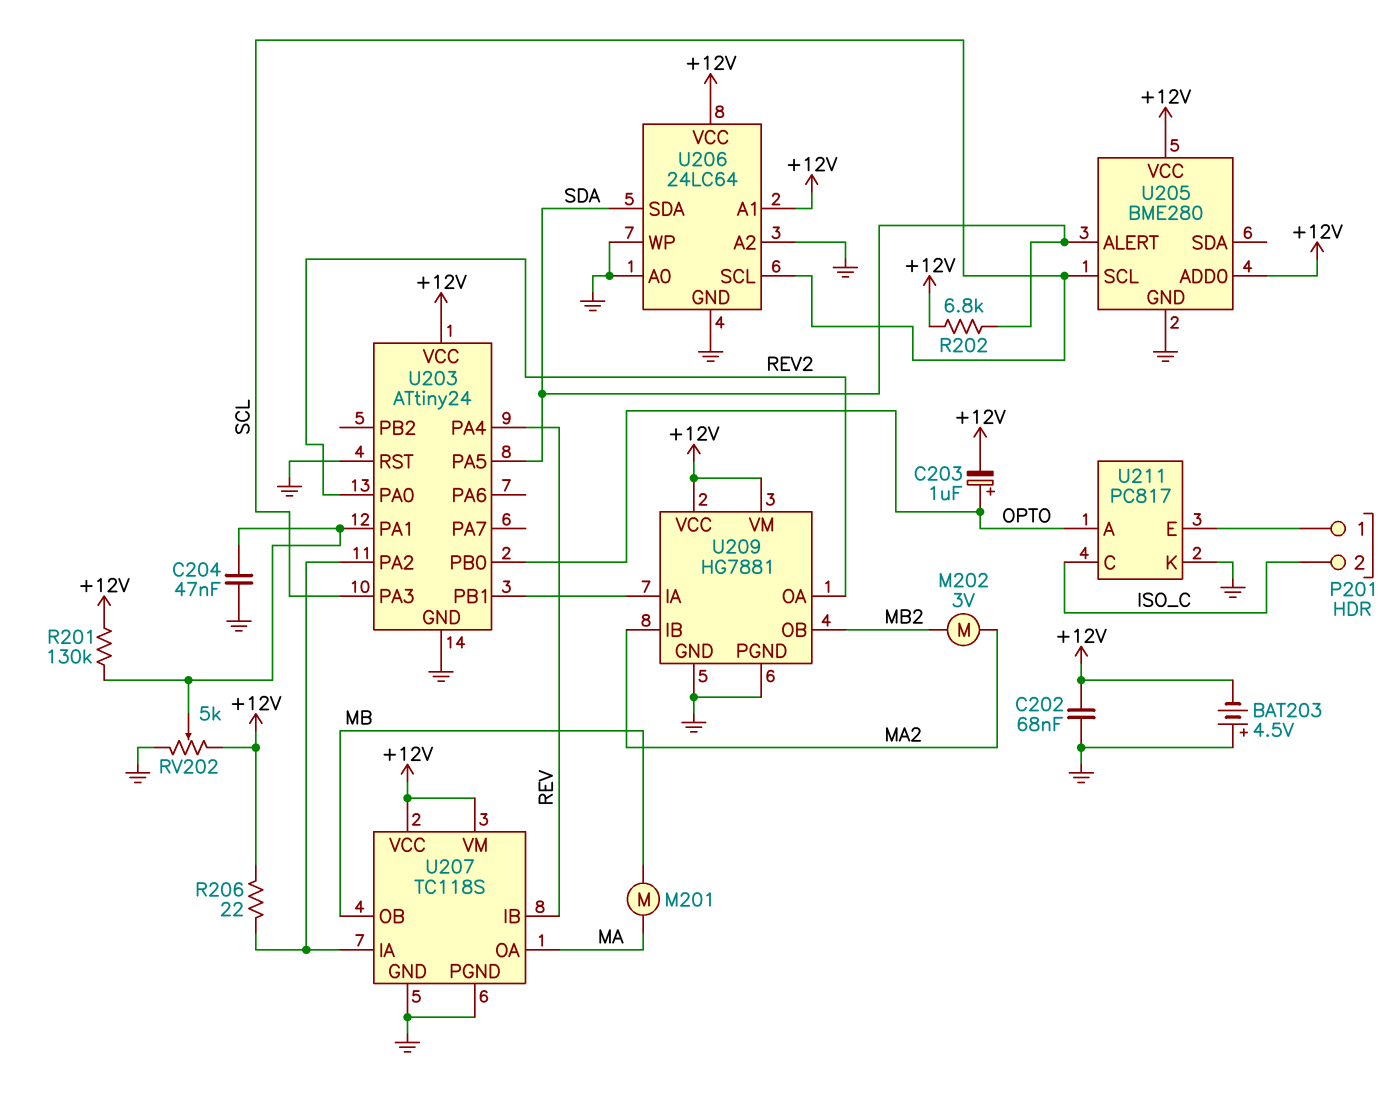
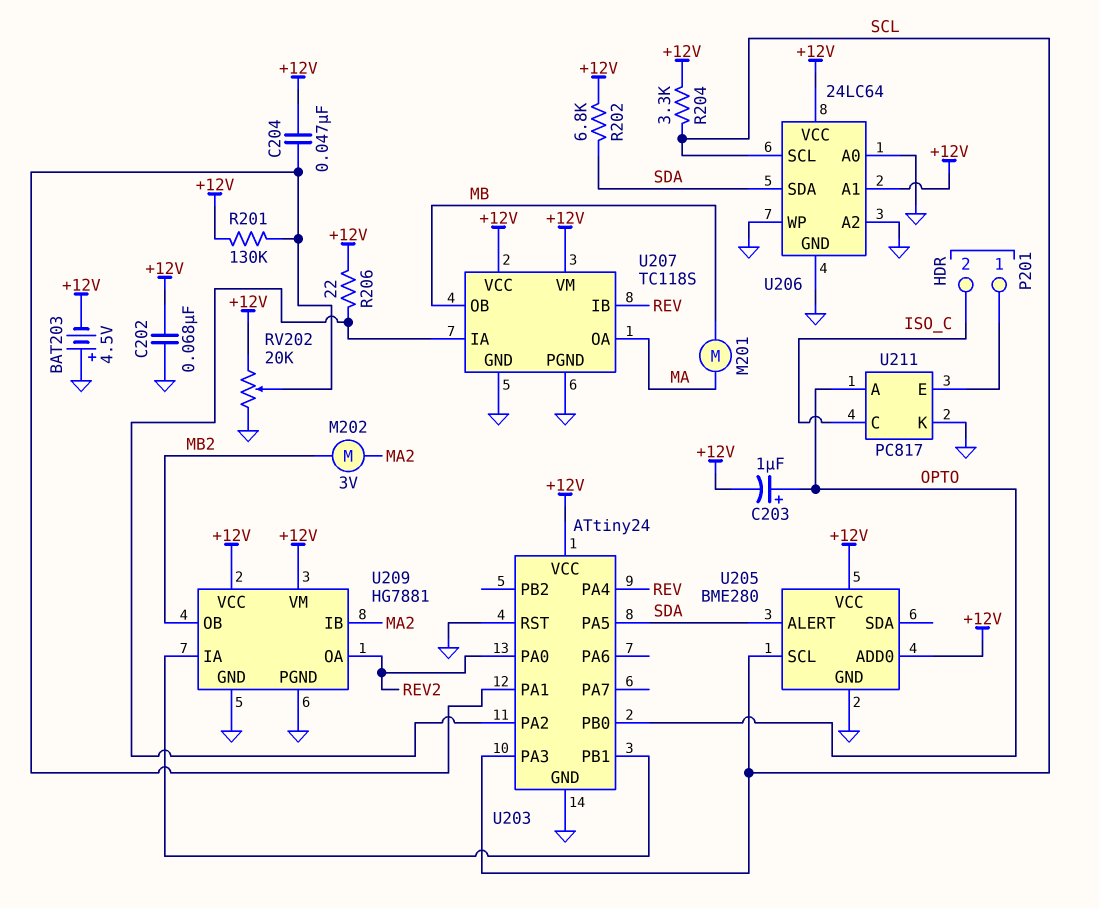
C204: 47nF (GND, U203/PA1) -> 47nF (+12V, U203/PA1)
R204: none -> 3.3k (+12V, SCL)
RV202: 5k (+12V, GND, wiper U203/PA1) -> 20k (+12V, GND, wiper U203/PA1)

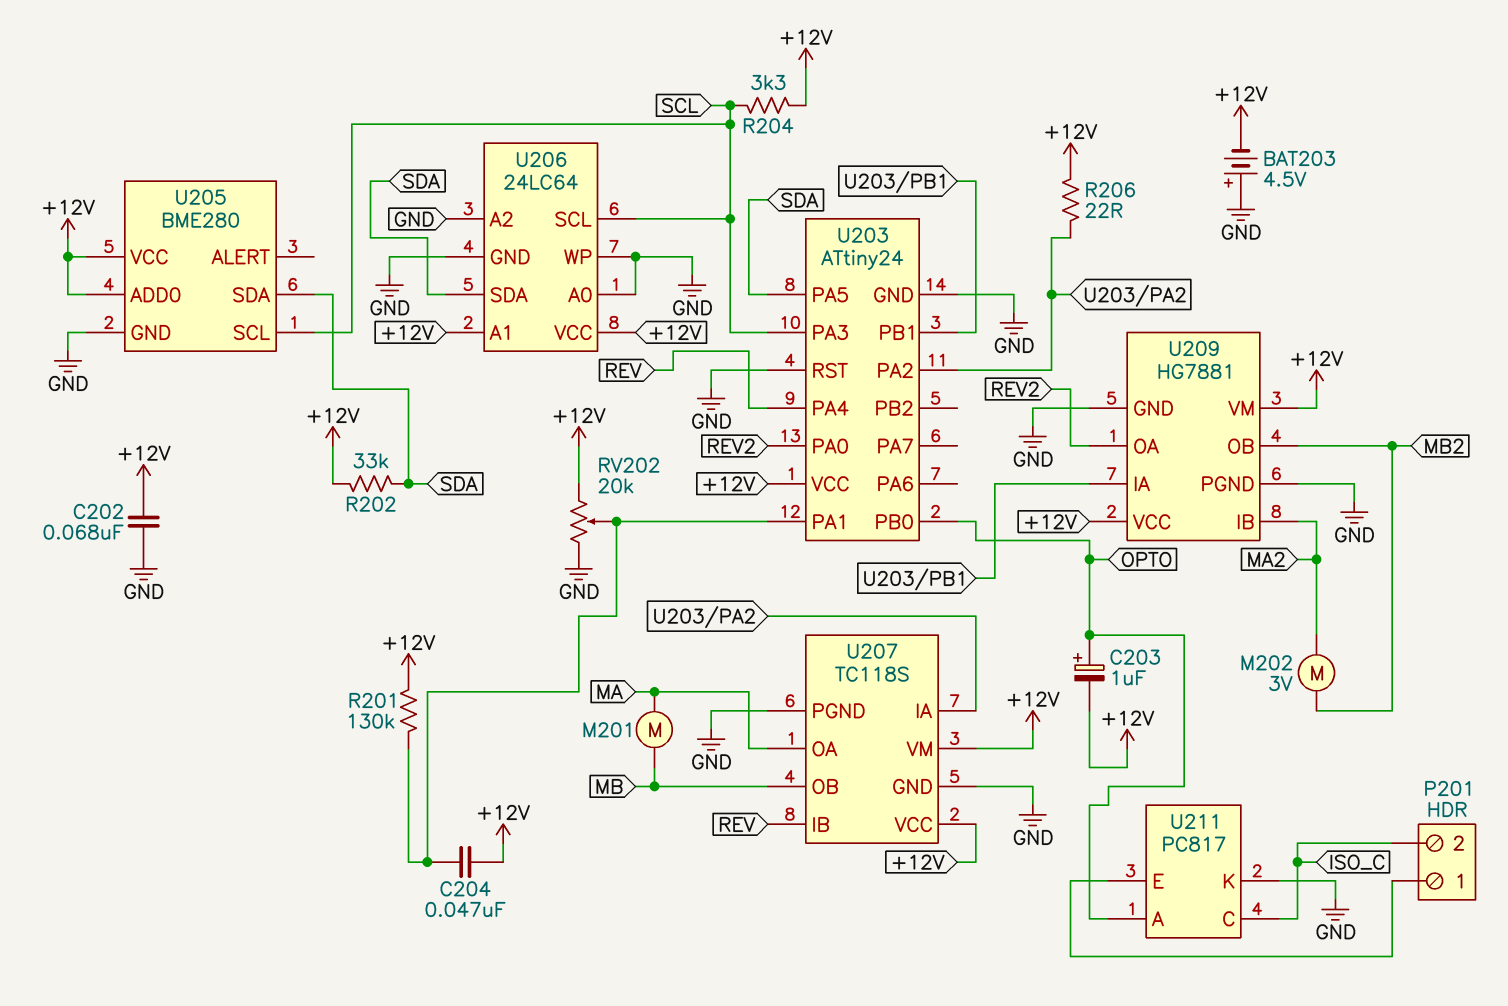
R202: 6.8k (+12V, SDA) -> 33k (+12V, SDA)
U205 pin ALERT: SDA -> none
U205 pin SDA: none -> SDA

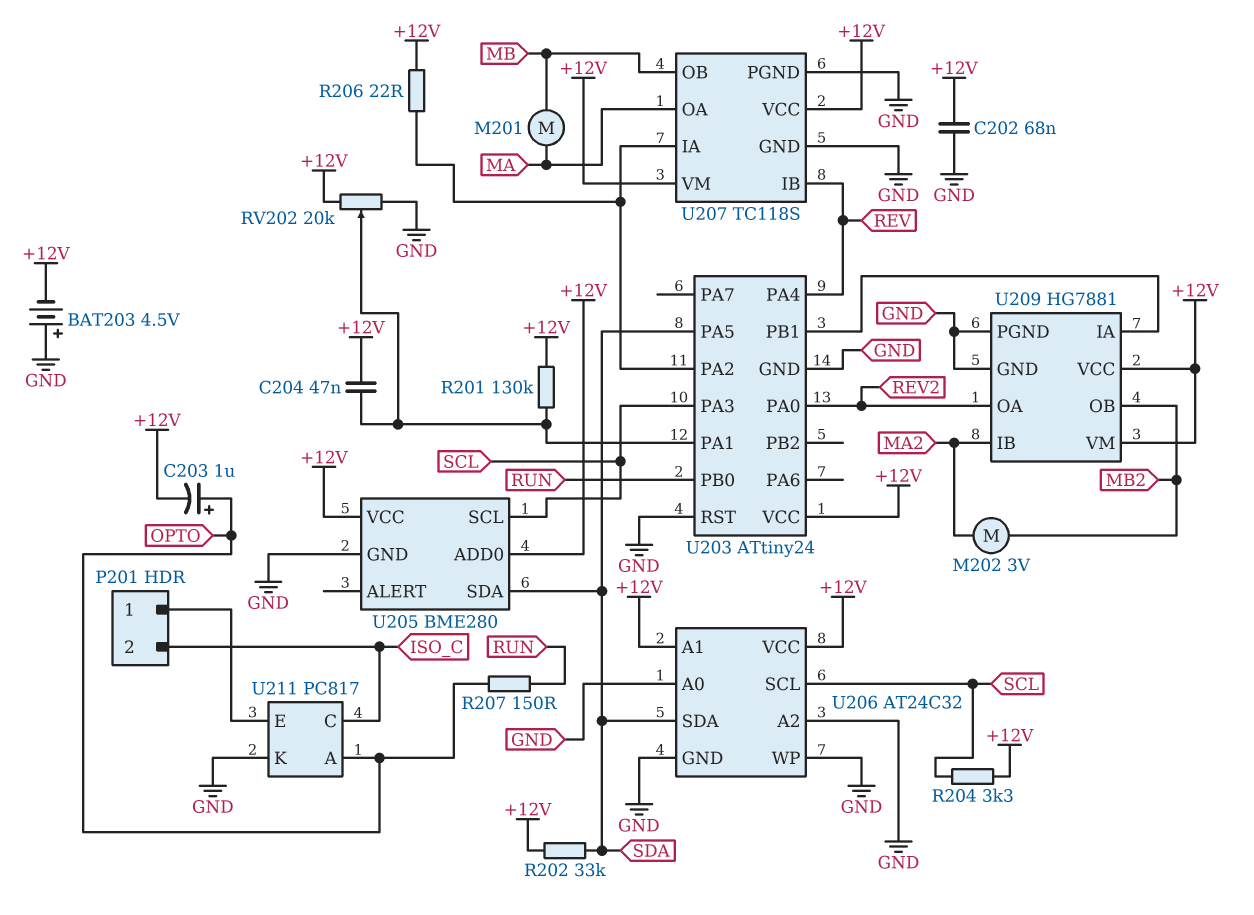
R207: none -> 150 (OPTO, RUN)
U203 pin PB0: OPTO -> RUN
U206: 24LC64 -> AT24C32

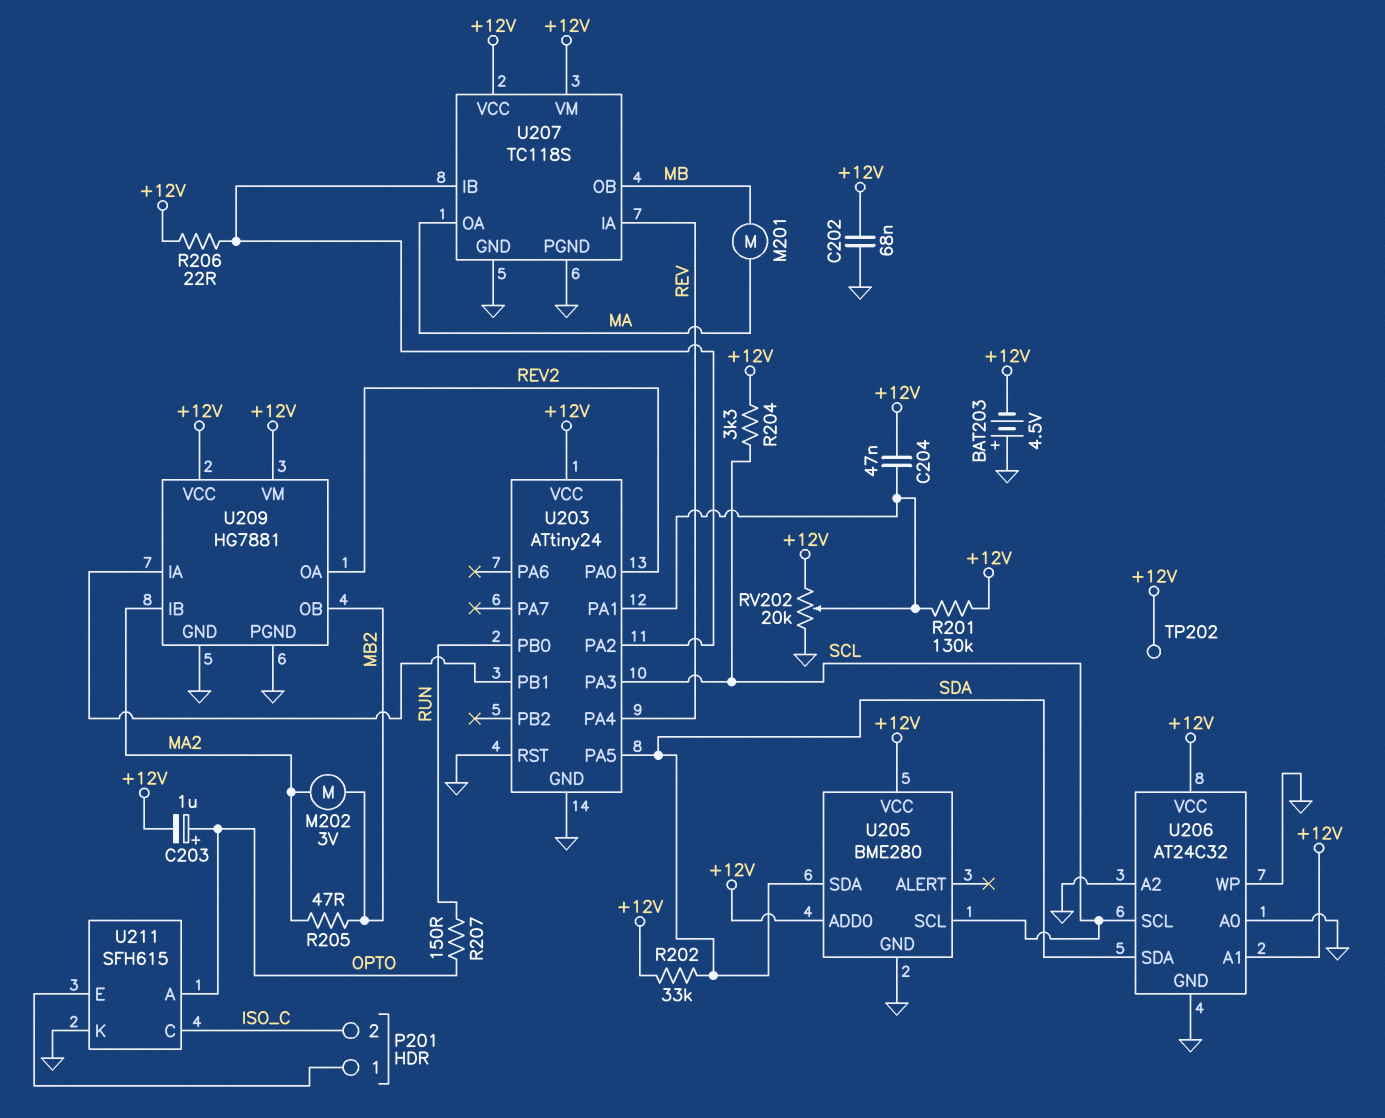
R205: none -> 47 (MA2, MB2)
TP202: none -> test point (+12V)
U207 pin IA: U203/PA2 -> REV
U207 pin IB: REV -> U203/PA2
U211: PC817 -> SFH615

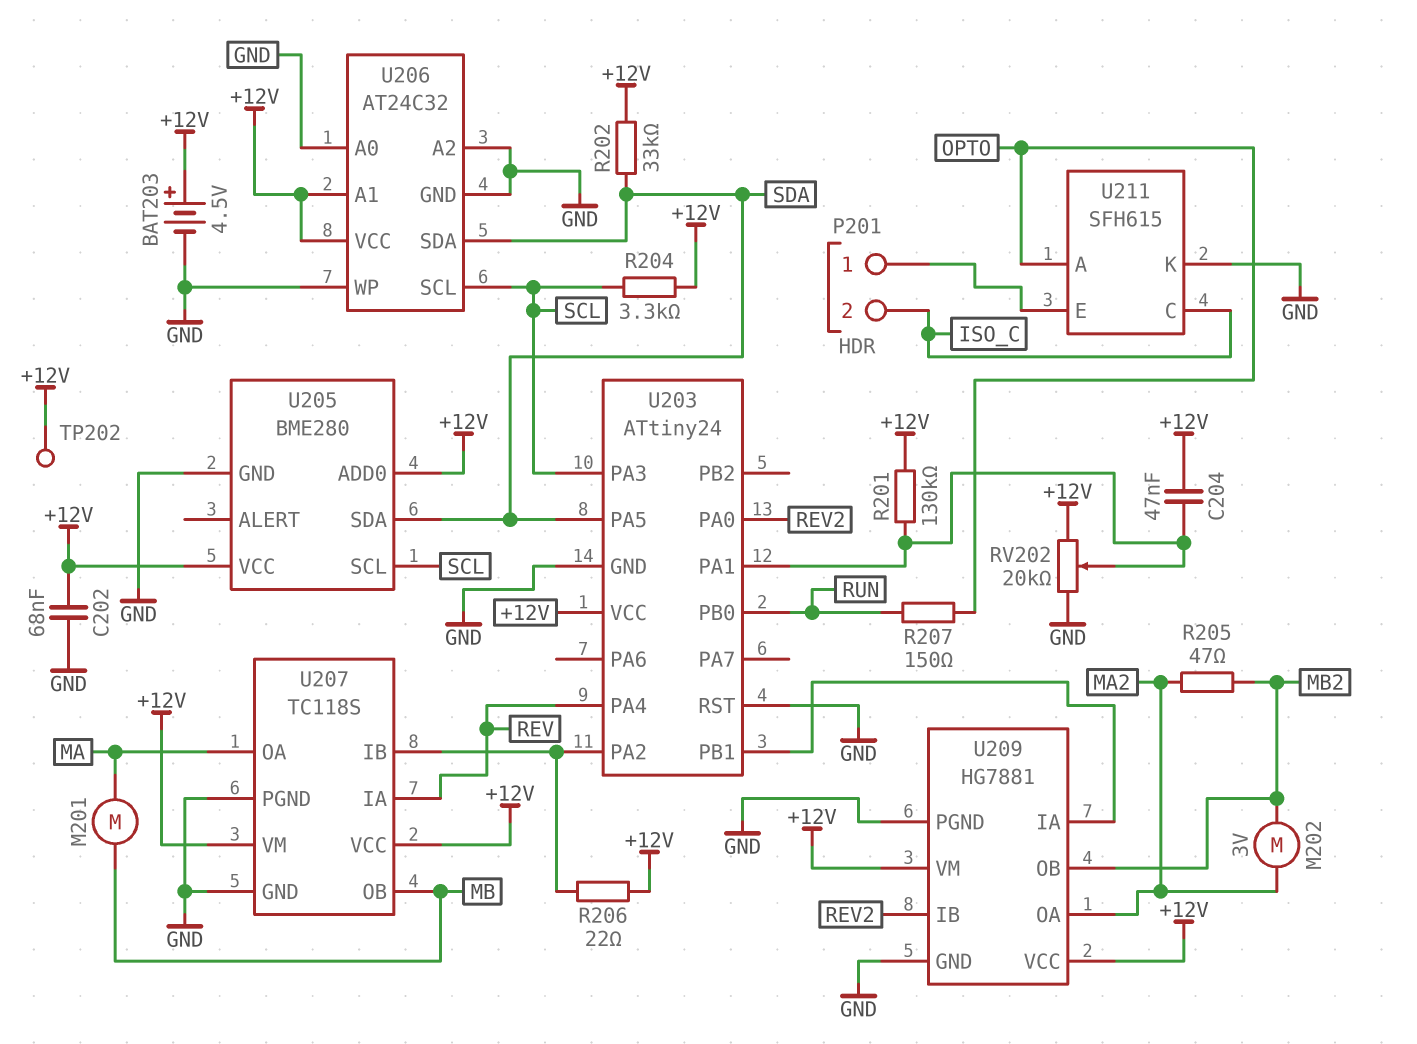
BAT203: 4.5V (plus GND, minus +12V) -> 4.5V (plus +12V, minus GND)
C203: 1uF (plus OPTO, minus +12V) -> none
U209 pin IB: MA2 -> REV2
U209 pin OA: REV2 -> MA2

